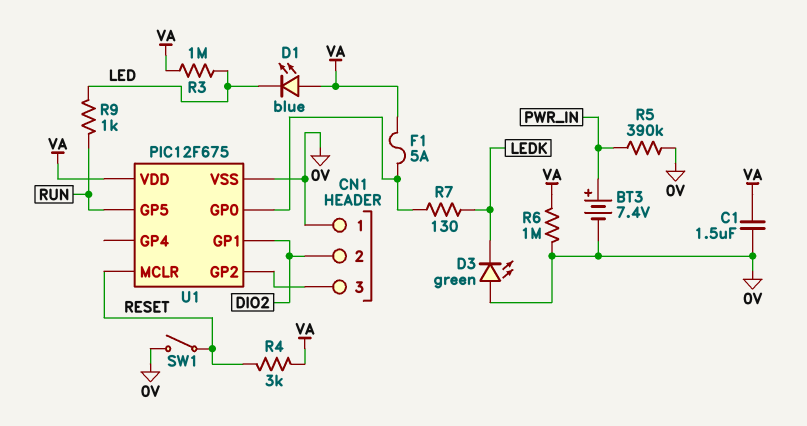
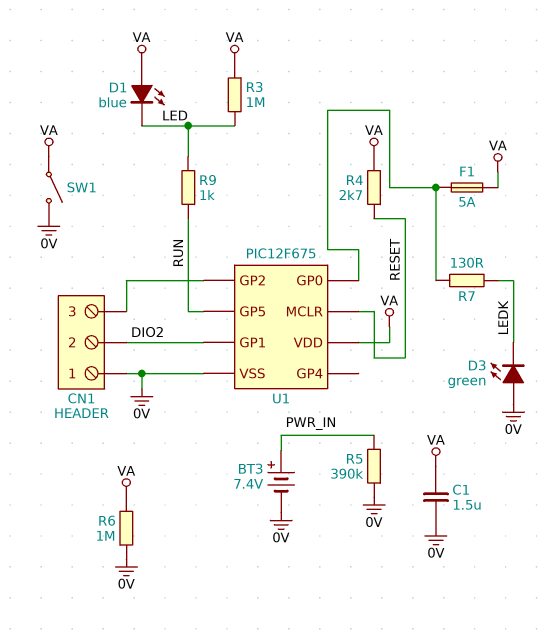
R4: 3k (RESET, VA) -> 2.7k (RESET, VA)
SW1: switch (0V, RESET) -> switch (0V, VA)

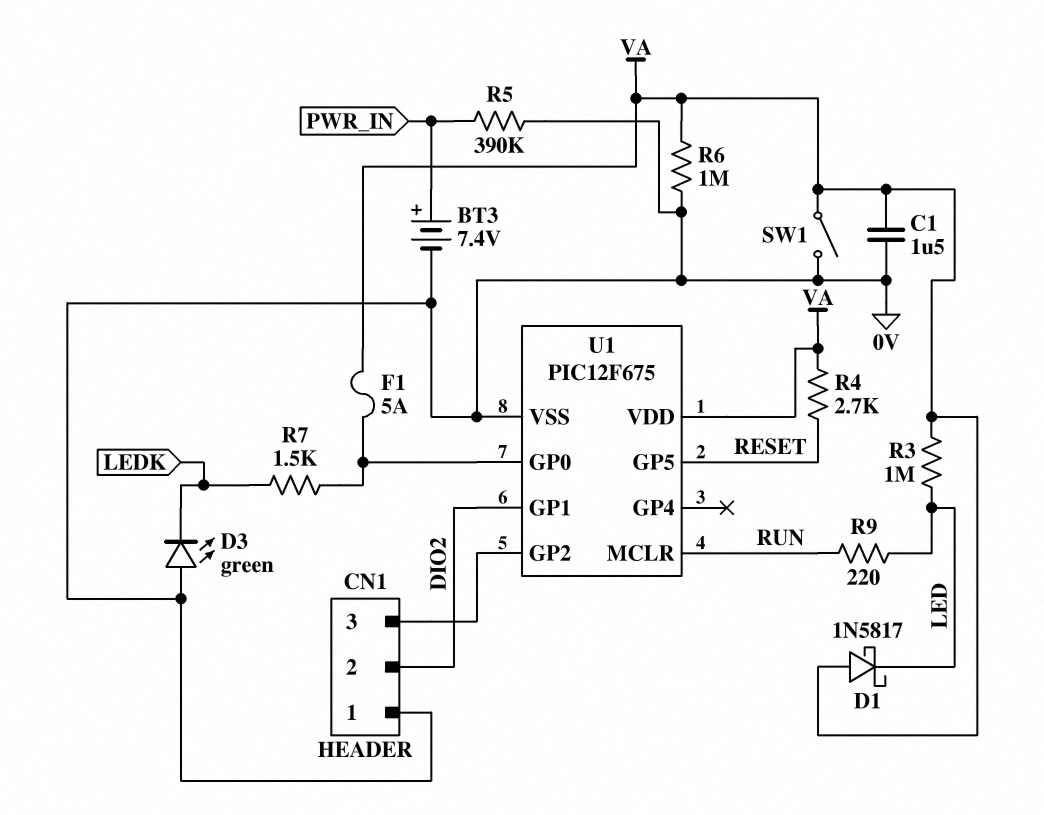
D1: LED blue (A VA, K LED) -> schottky 1N5817 (A VA, K LED)
R7: 130 (LEDK, U1/GP0) -> 1.5k (LEDK, U1/GP0)
R9: 1k (LED, RUN) -> 220 (LED, RUN)
U1 pin GP5: RUN -> RESET
U1 pin MCLR: RESET -> RUN

